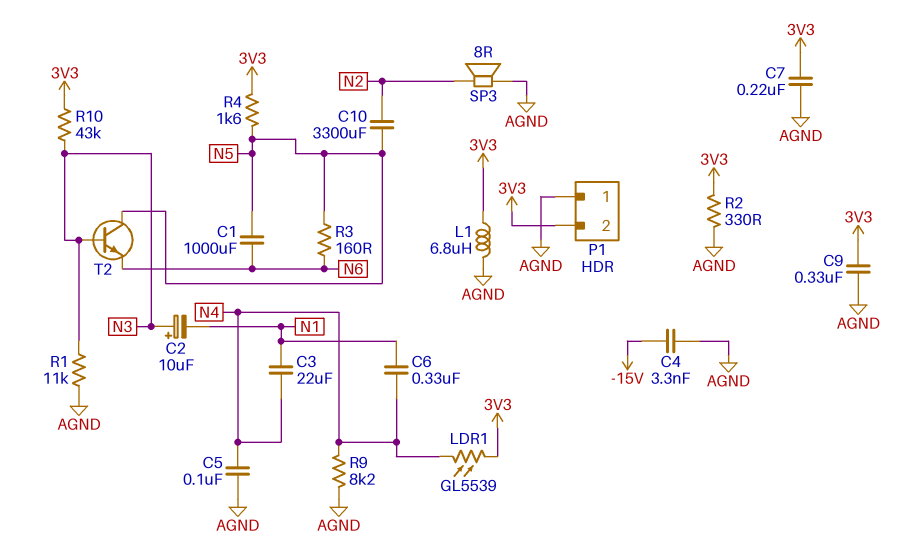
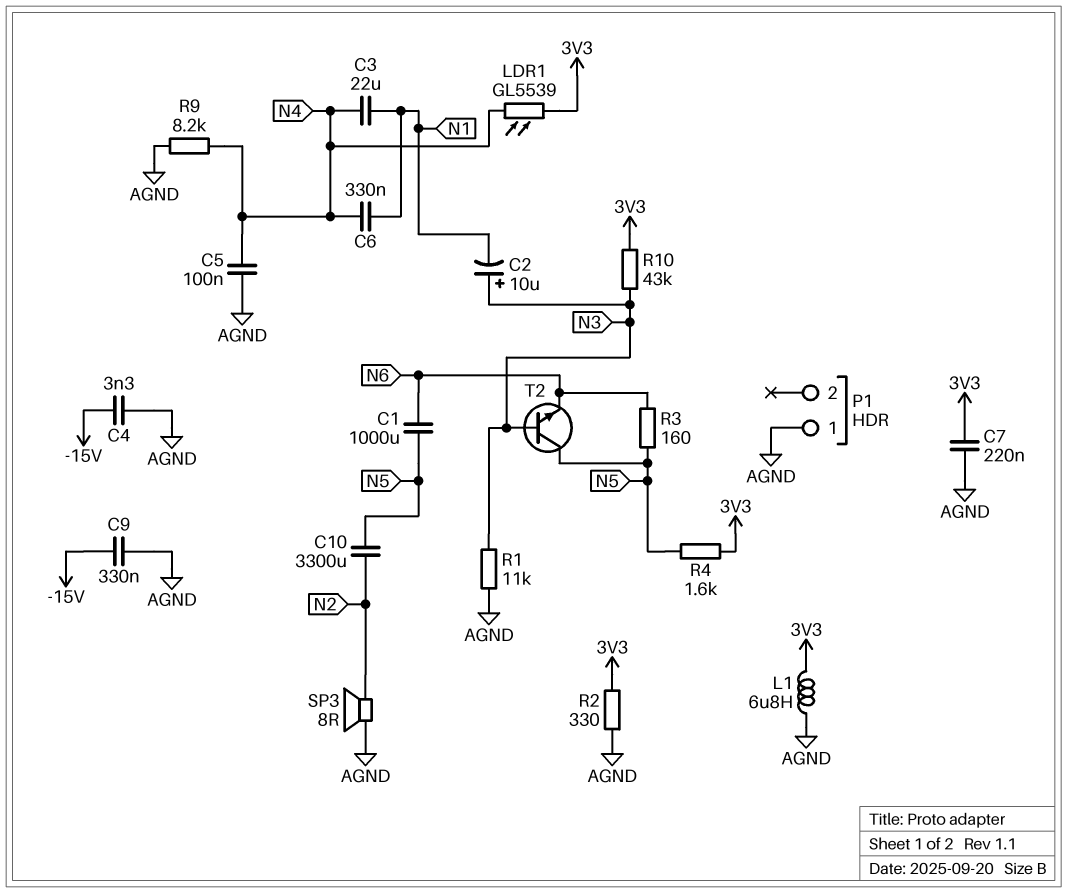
C9: 330nF (3V3, AGND) -> 330nF (-15V, AGND)
P1 pin 2: 3V3 -> none

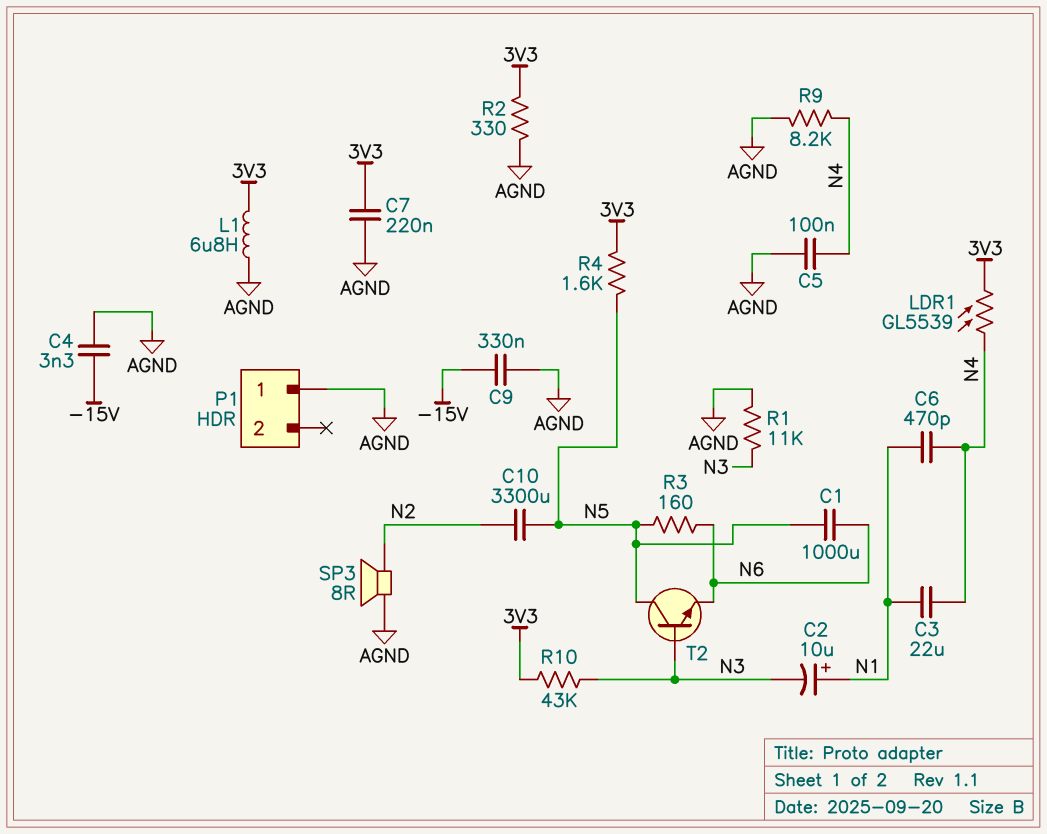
C2: 10uF (plus N3, minus N1) -> 10uF (plus N1, minus N3)
C6: 330nF (N1, N4) -> 470pF (N1, N4)

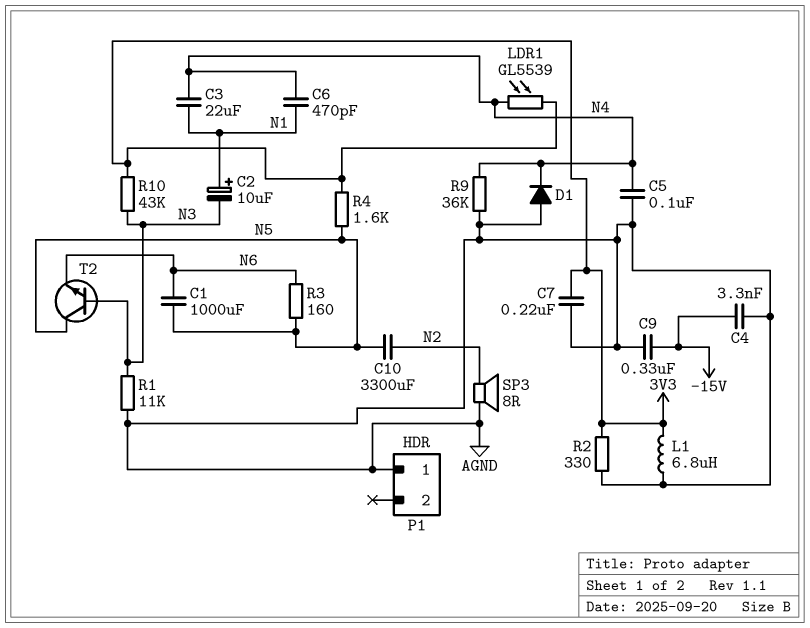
D1: none -> diode (A AGND, K N4)
R9: 8.2k (AGND, N4) -> 36k (AGND, N4)

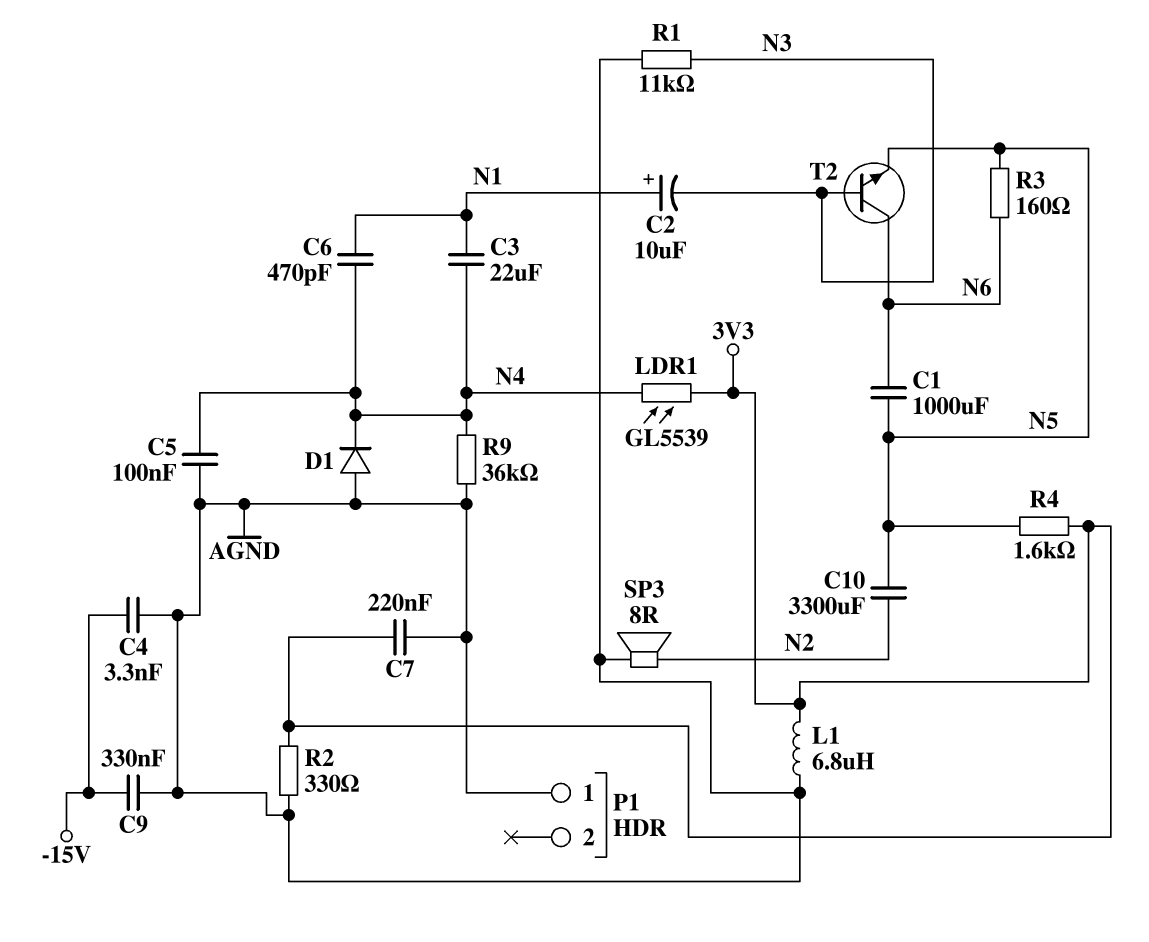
R10: 43k (3V3, N3) -> none
T2: NPN (B N3, C N5, E N6) -> NPN (B N3, C N6, E N5)

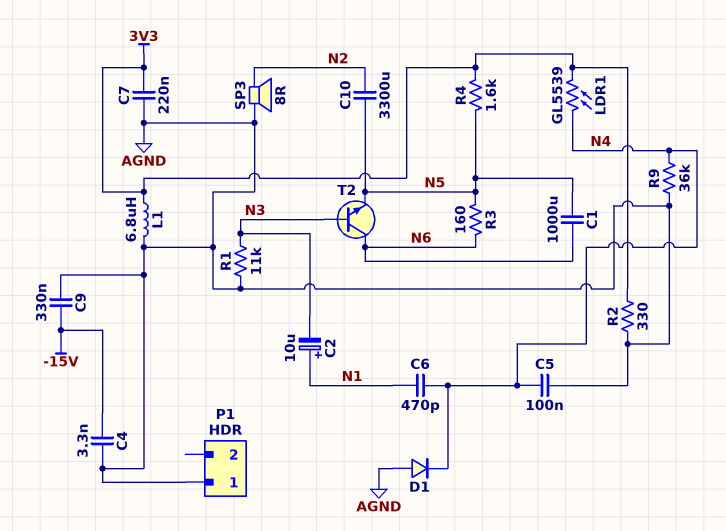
C3: 22uF (N1, N4) -> none

